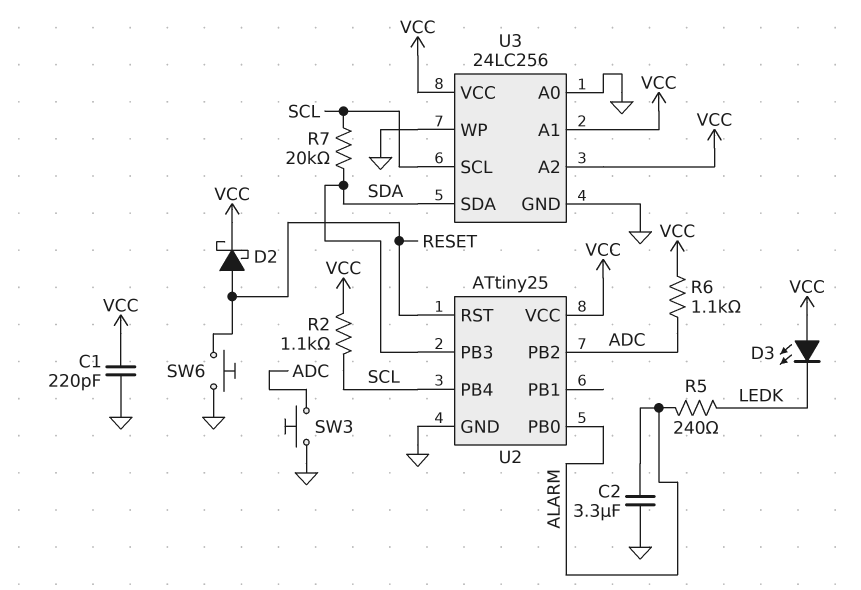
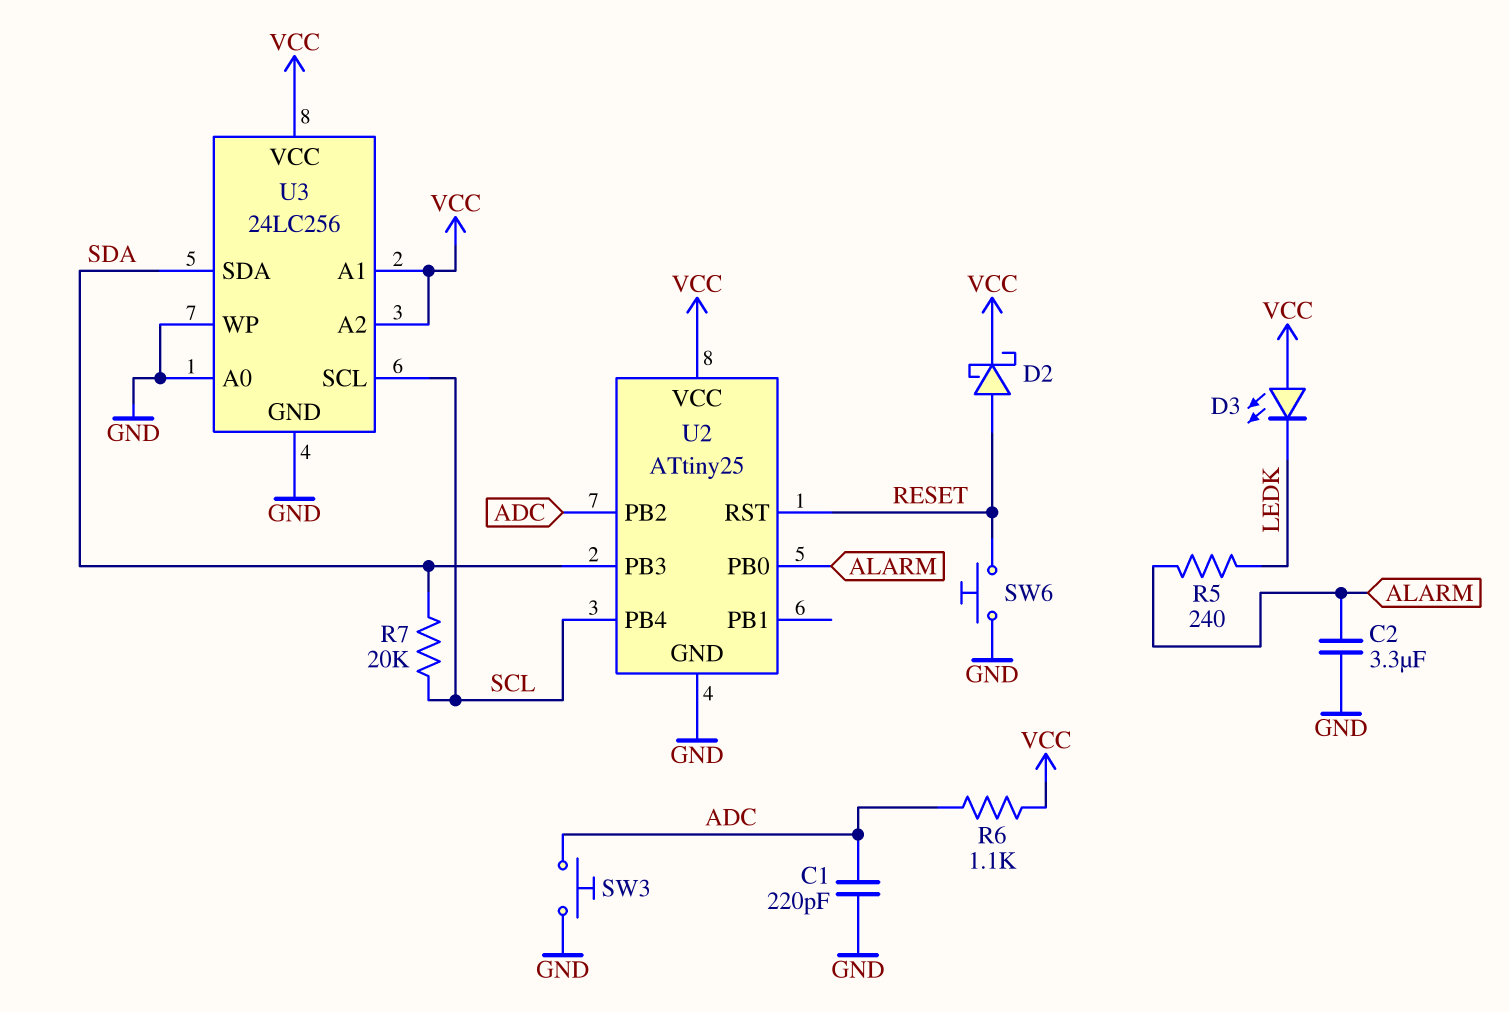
C1: 220pF (GND, VCC) -> 220pF (ADC, GND)
R2: 1.1k (SCL, VCC) -> none

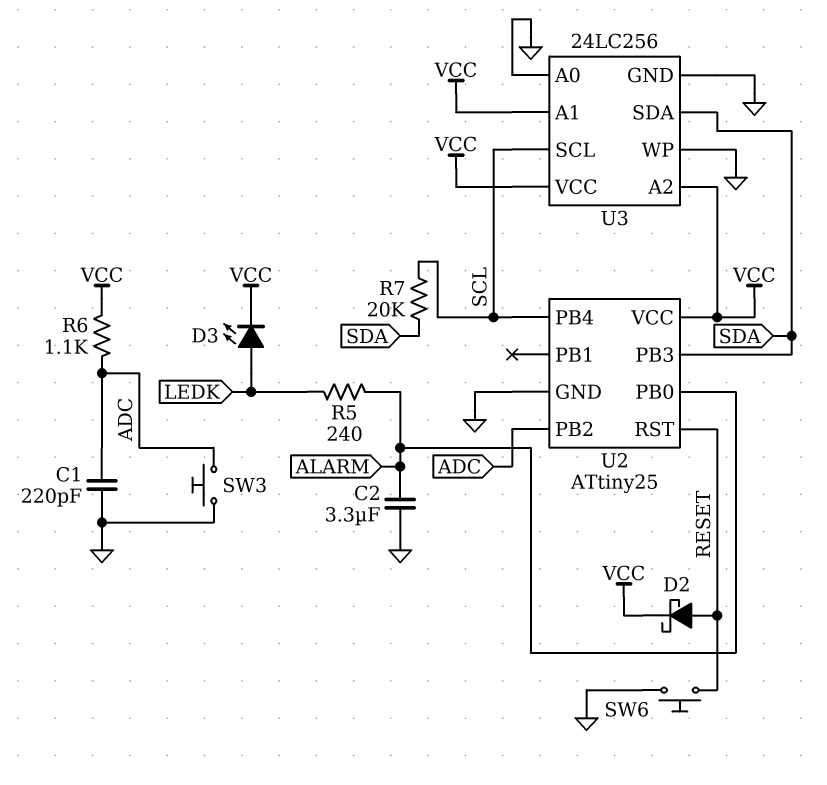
D3: LED (A VCC, K LEDK) -> LED (A LEDK, K VCC)

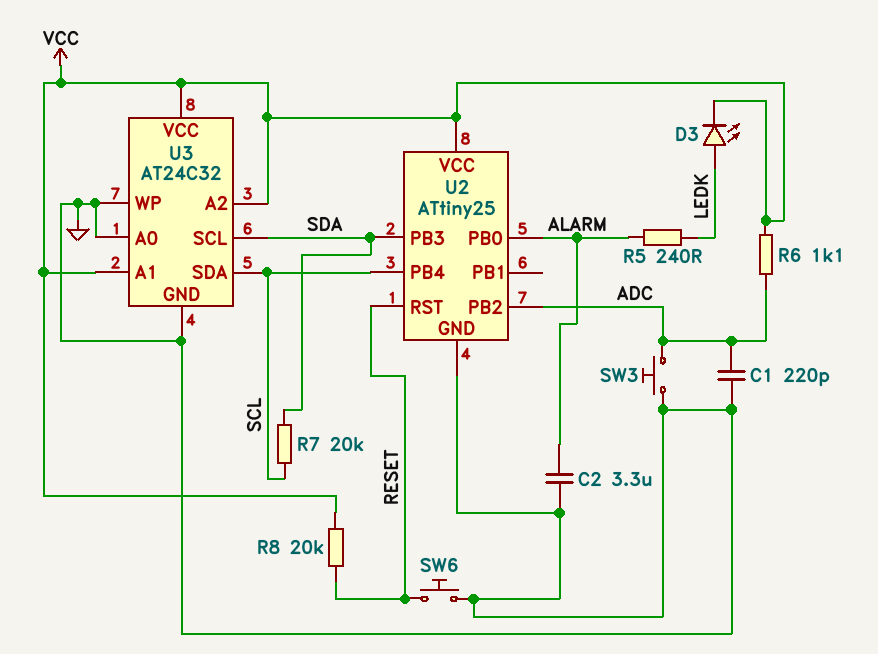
D2: schottky (A RESET, K VCC) -> none
R8: none -> 20k (RESET, VCC)
U3: 24LC256 -> AT24C32
U3 pin SCL: SCL -> SDA
U3 pin SDA: SDA -> SCL

